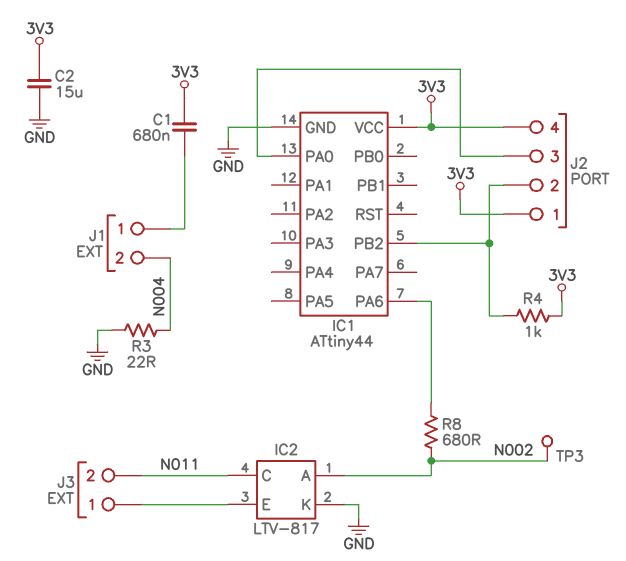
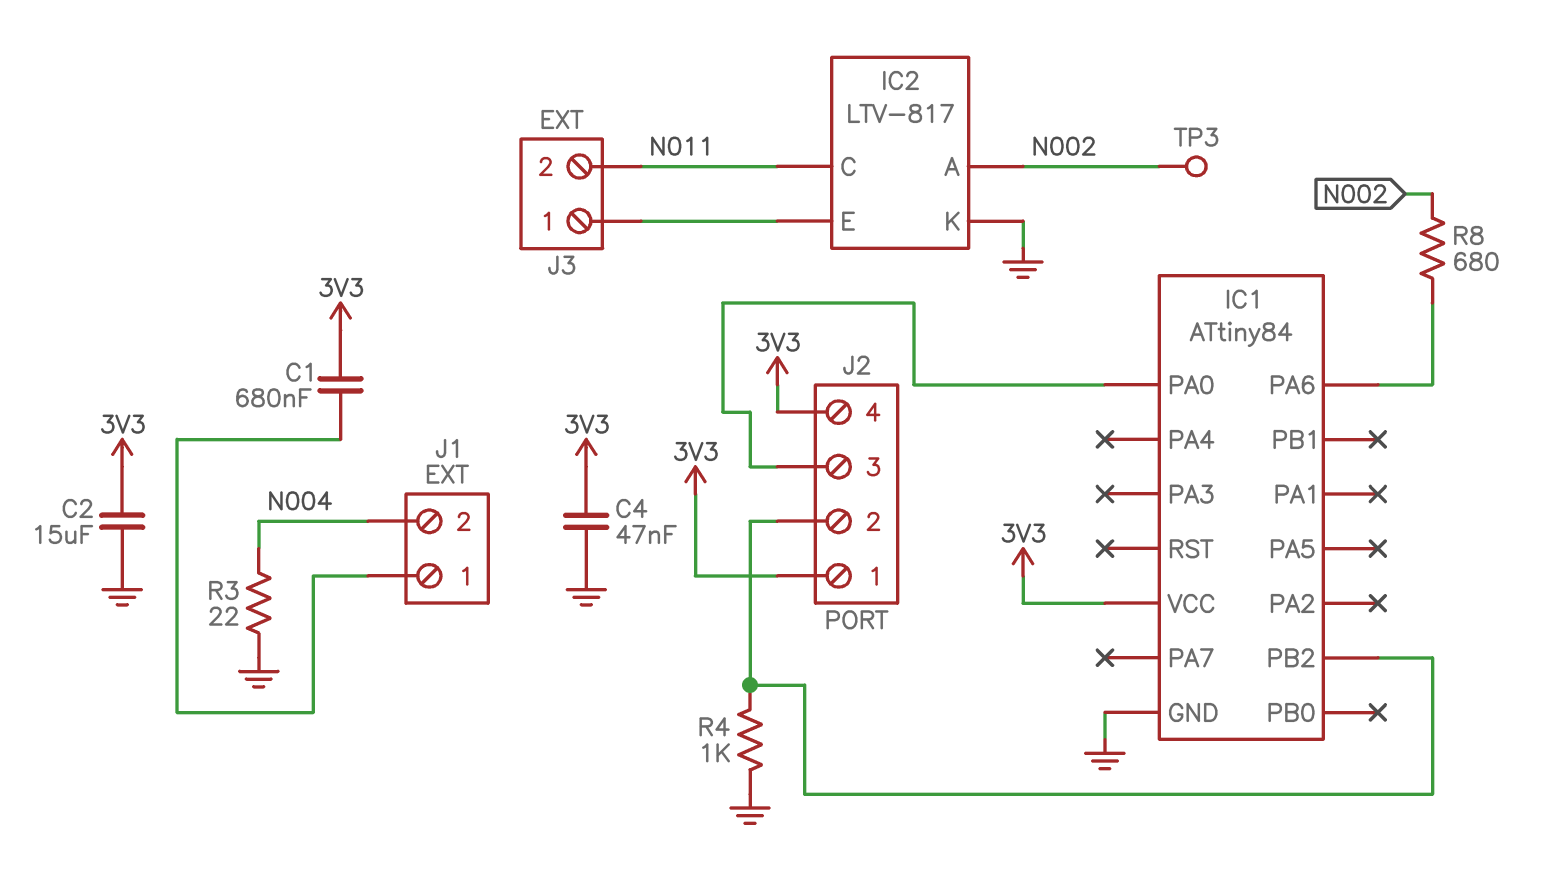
C4: none -> 47nF (3V3, GND)
IC1: ATtiny44 -> ATtiny84
R4: 1k (3V3, IC1/PB2) -> 1k (GND, IC1/PB2)

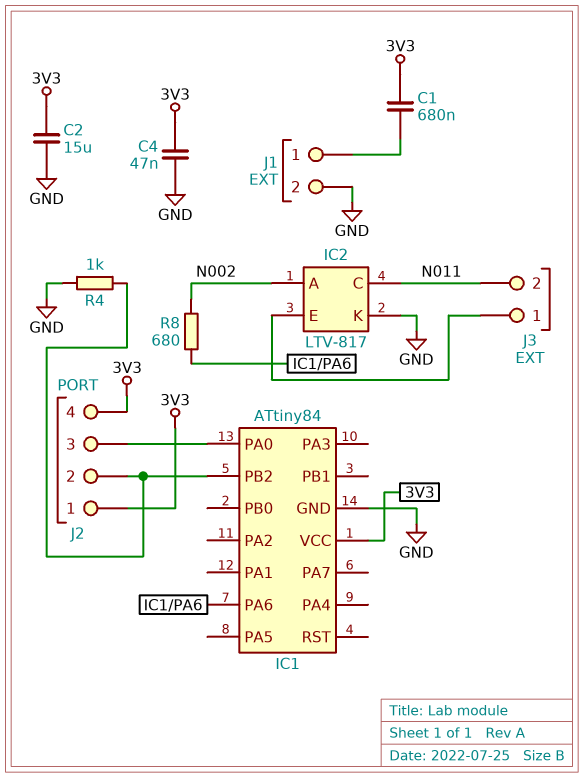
J1 pin 2: N004 -> GND
R3: 22 (GND, N004) -> none
TP3: test point (N002) -> none

